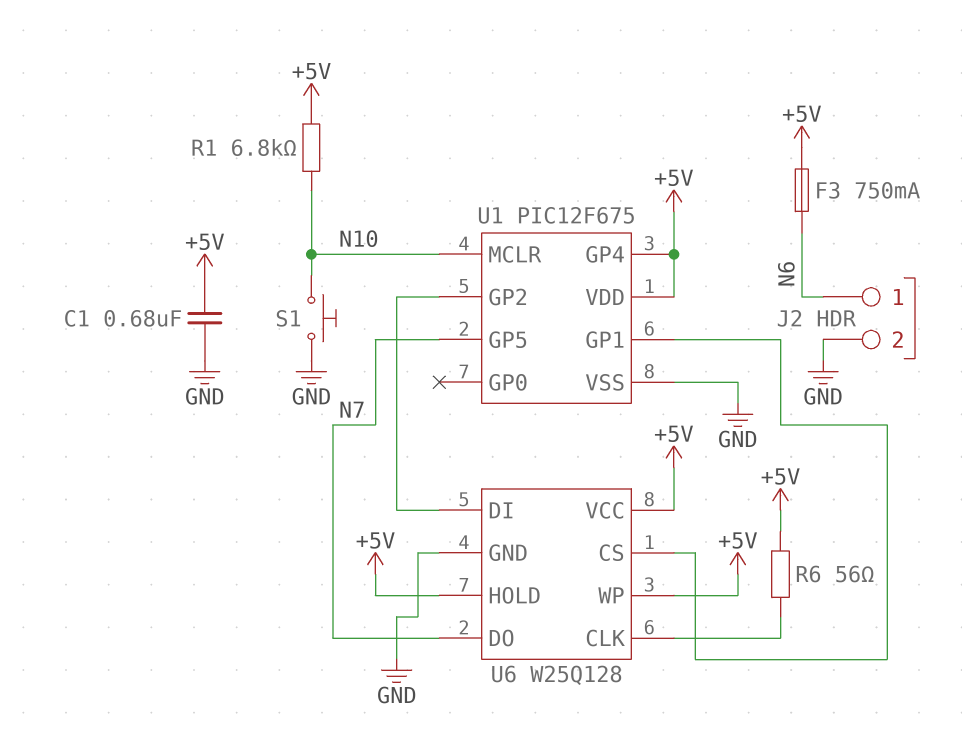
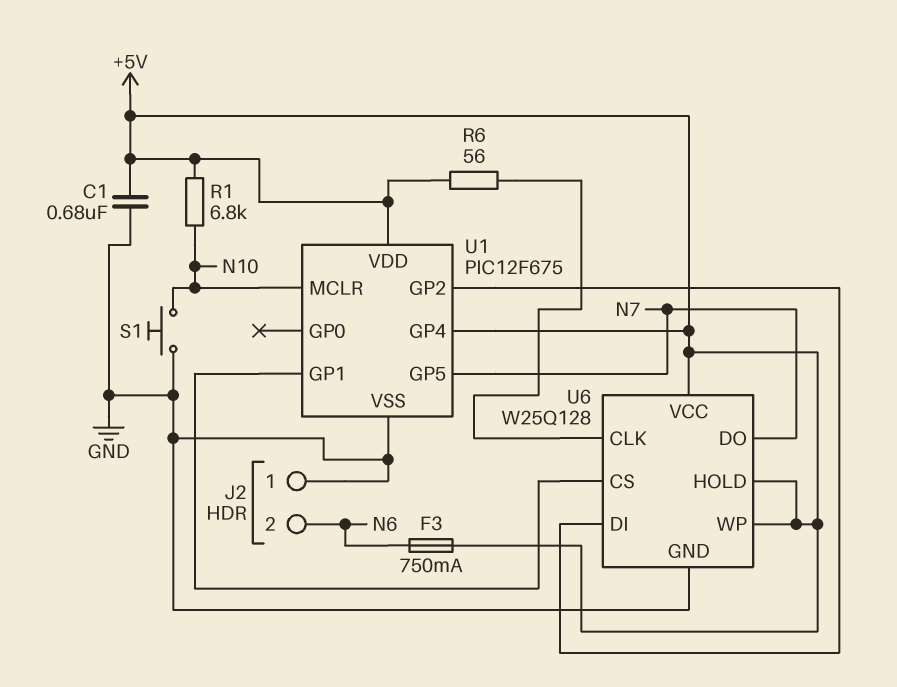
J2 pin 1: N6 -> GND
J2 pin 2: GND -> N6

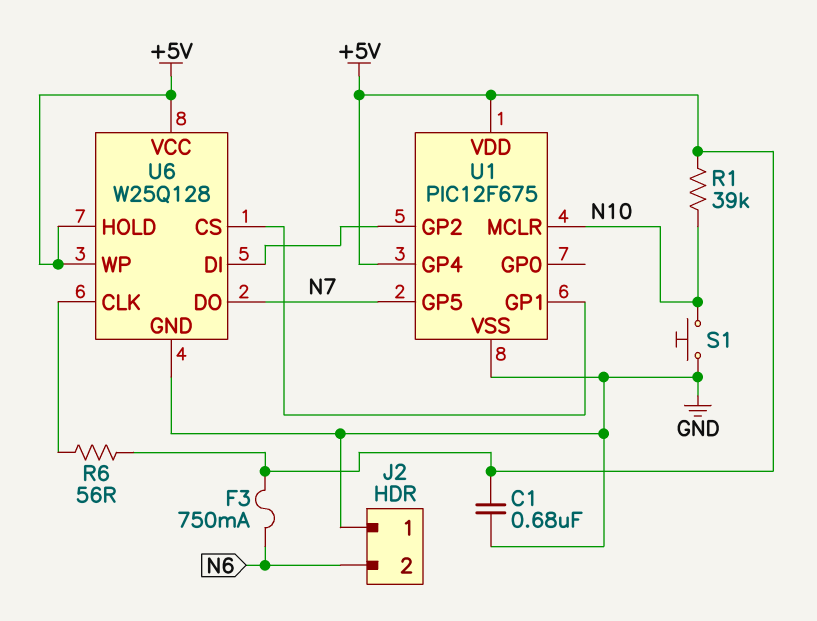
R1: 6.8k (+5V, N10) -> 39k (+5V, N10)

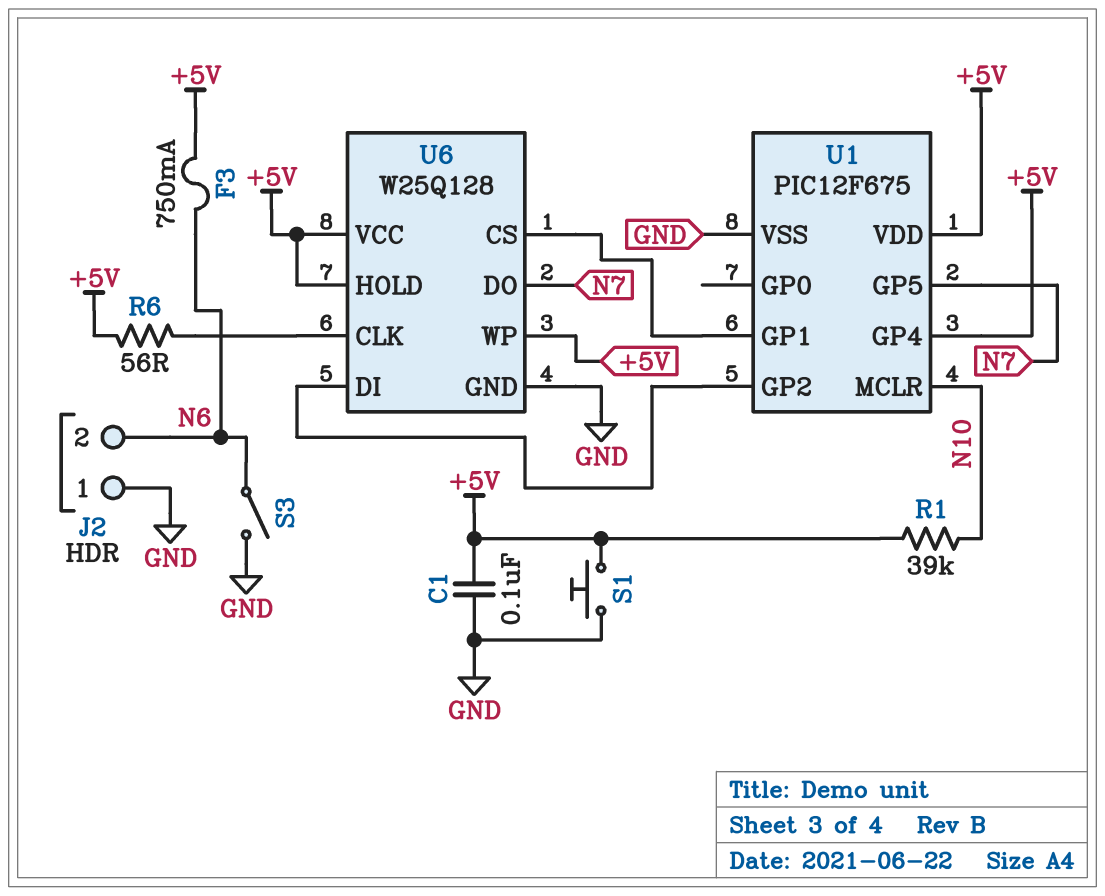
C1: 680nF (+5V, GND) -> 100nF (+5V, GND)
S1: button (GND, N10) -> button (+5V, GND)
S3: none -> switch (GND, N6)

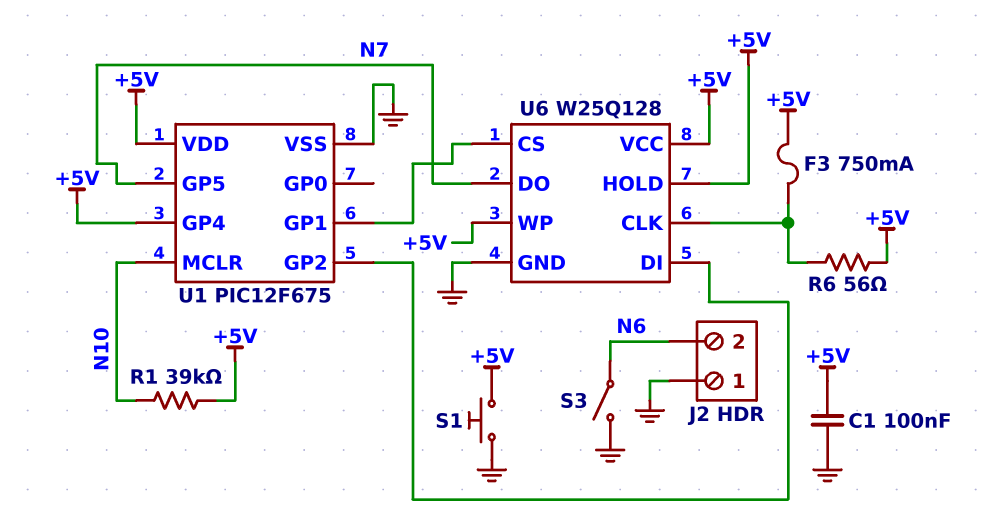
F3: 750mA (+5V, N6) -> 750mA (+5V, U6/CLK)

